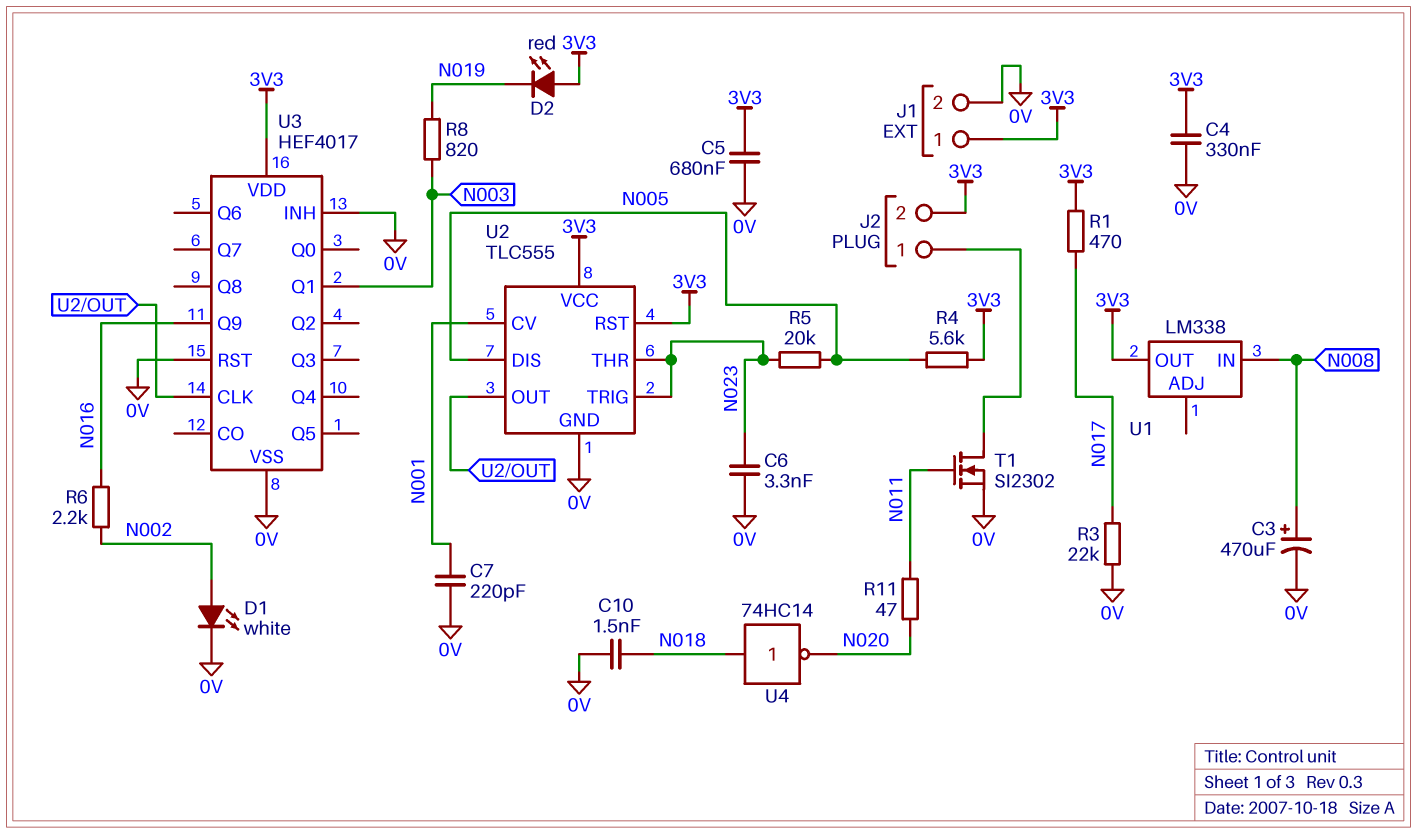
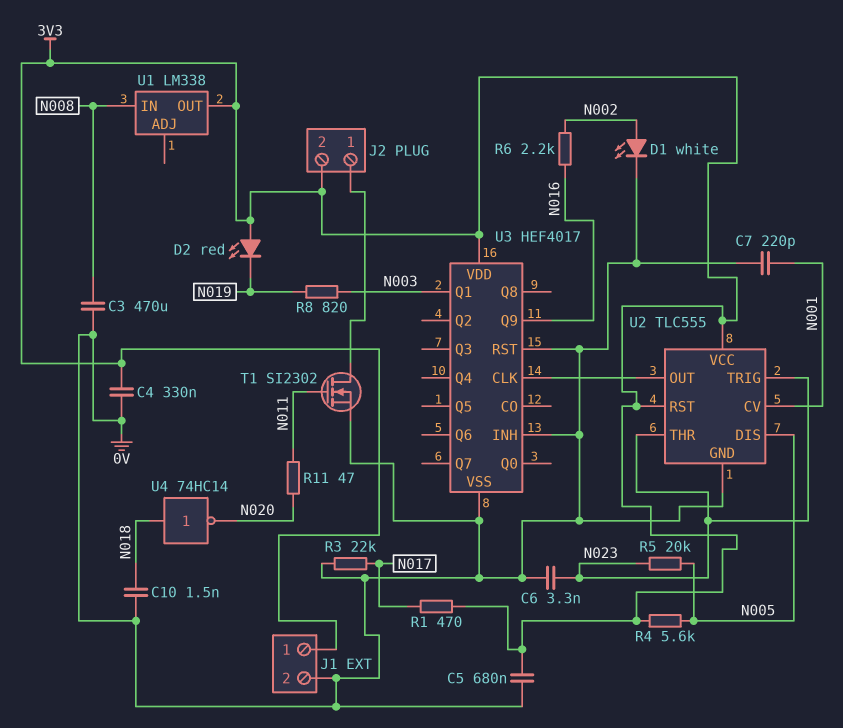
C3: 470uF (plus N008, minus 0V) -> 470uF (0V, N008)

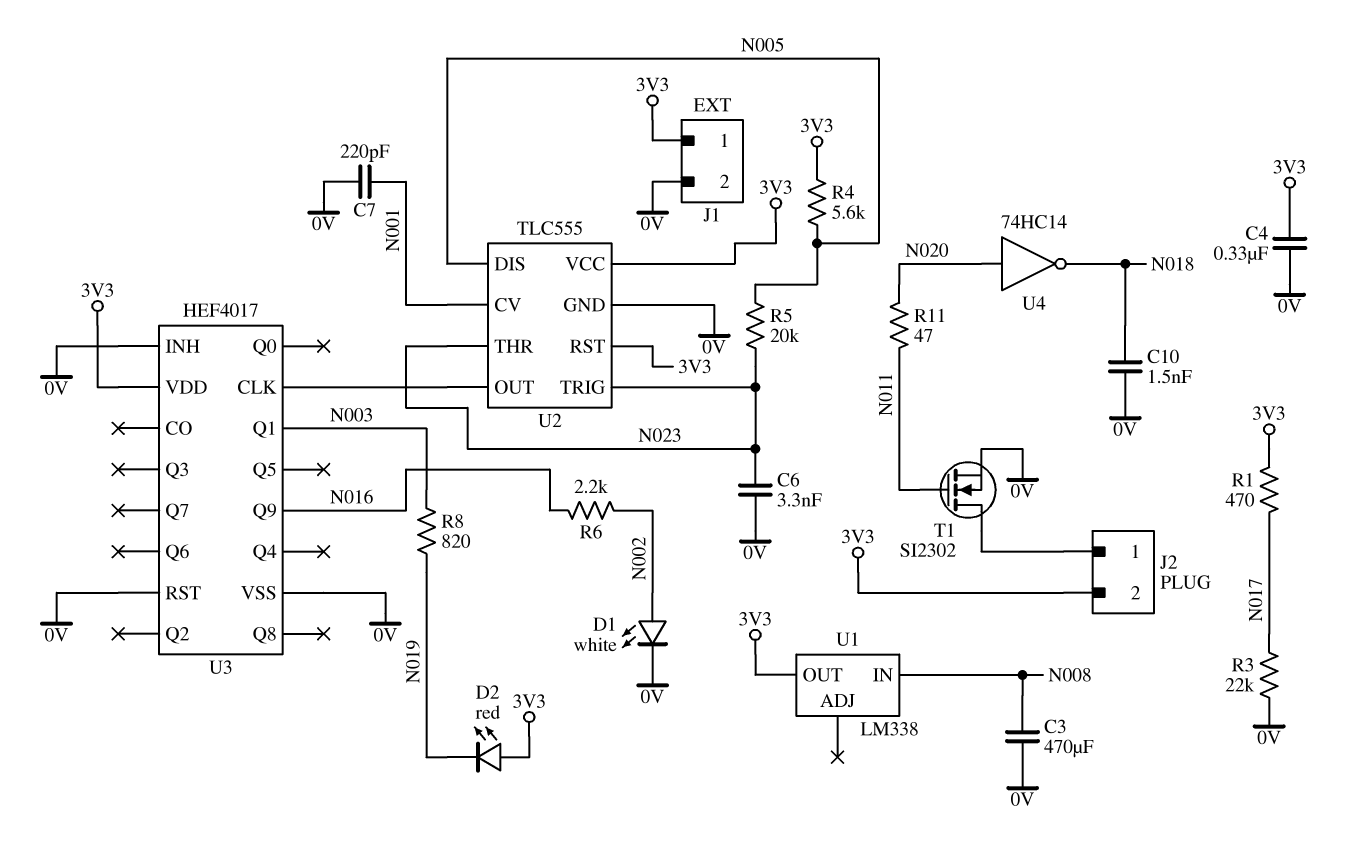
C5: 680nF (0V, 3V3) -> none
U4: NOT 74HC14 (in N018, out N020) -> NOT 74HC14 (in N020, out N018)

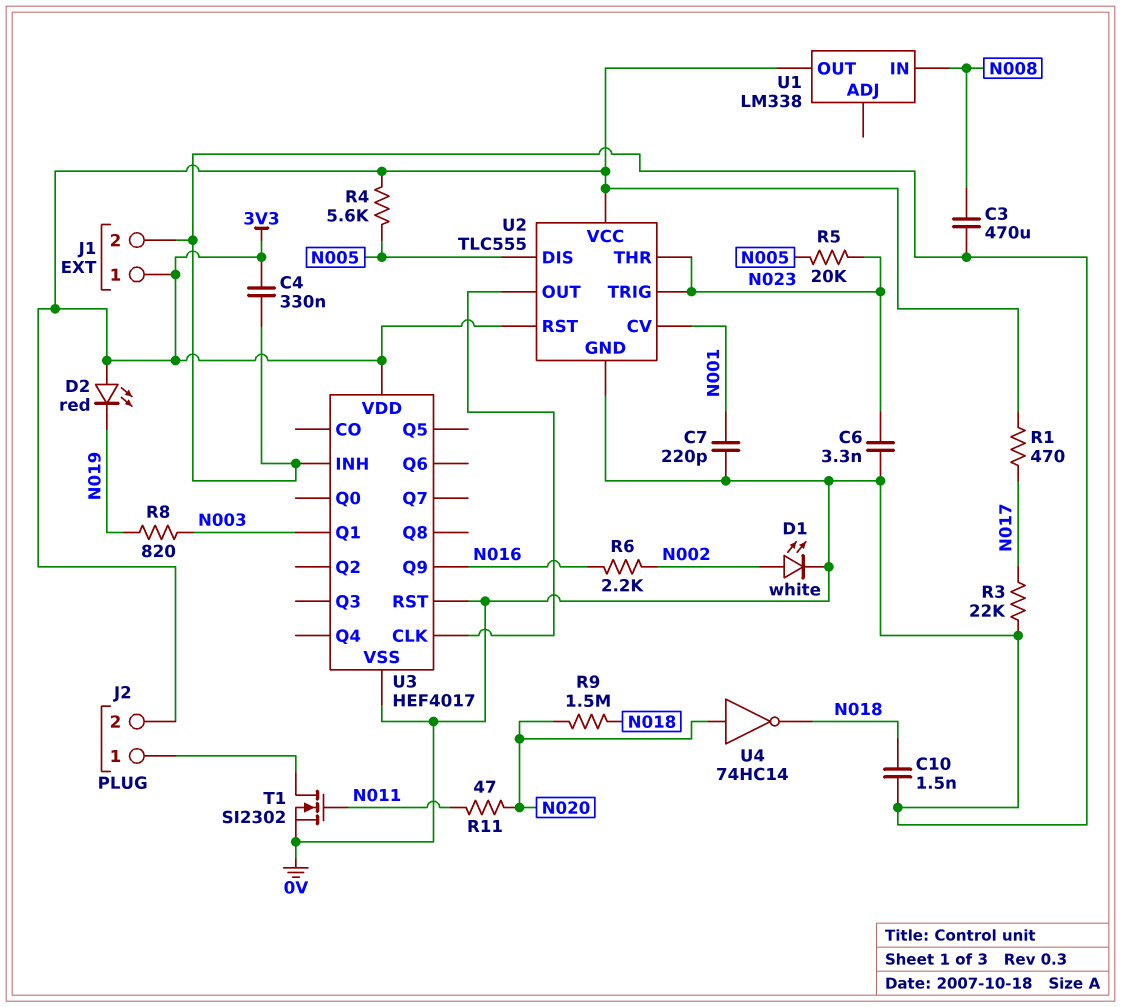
R9: none -> 1.5M (N018, N020)

